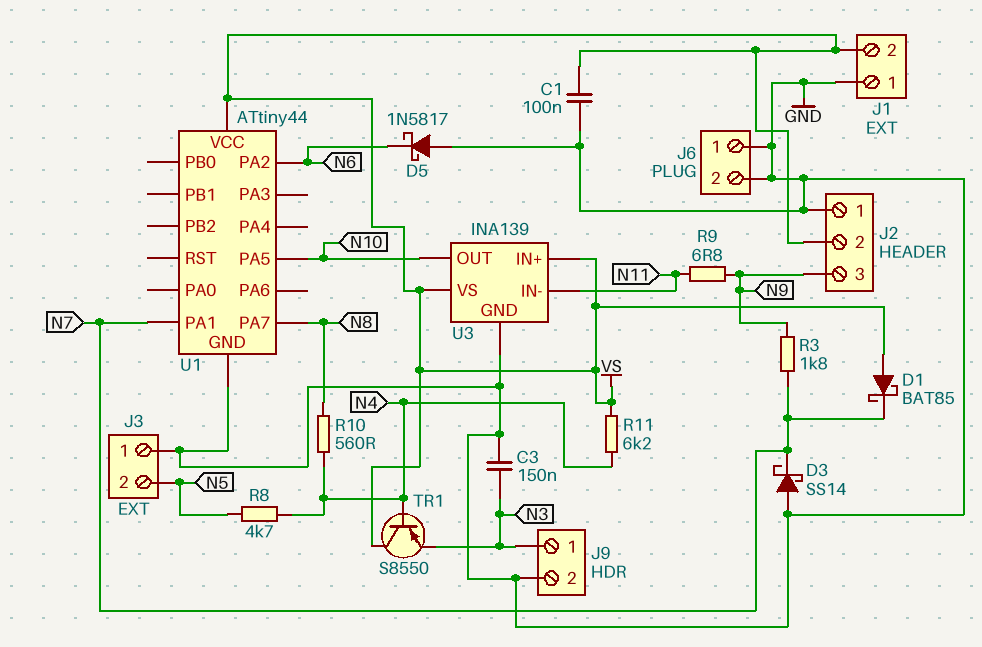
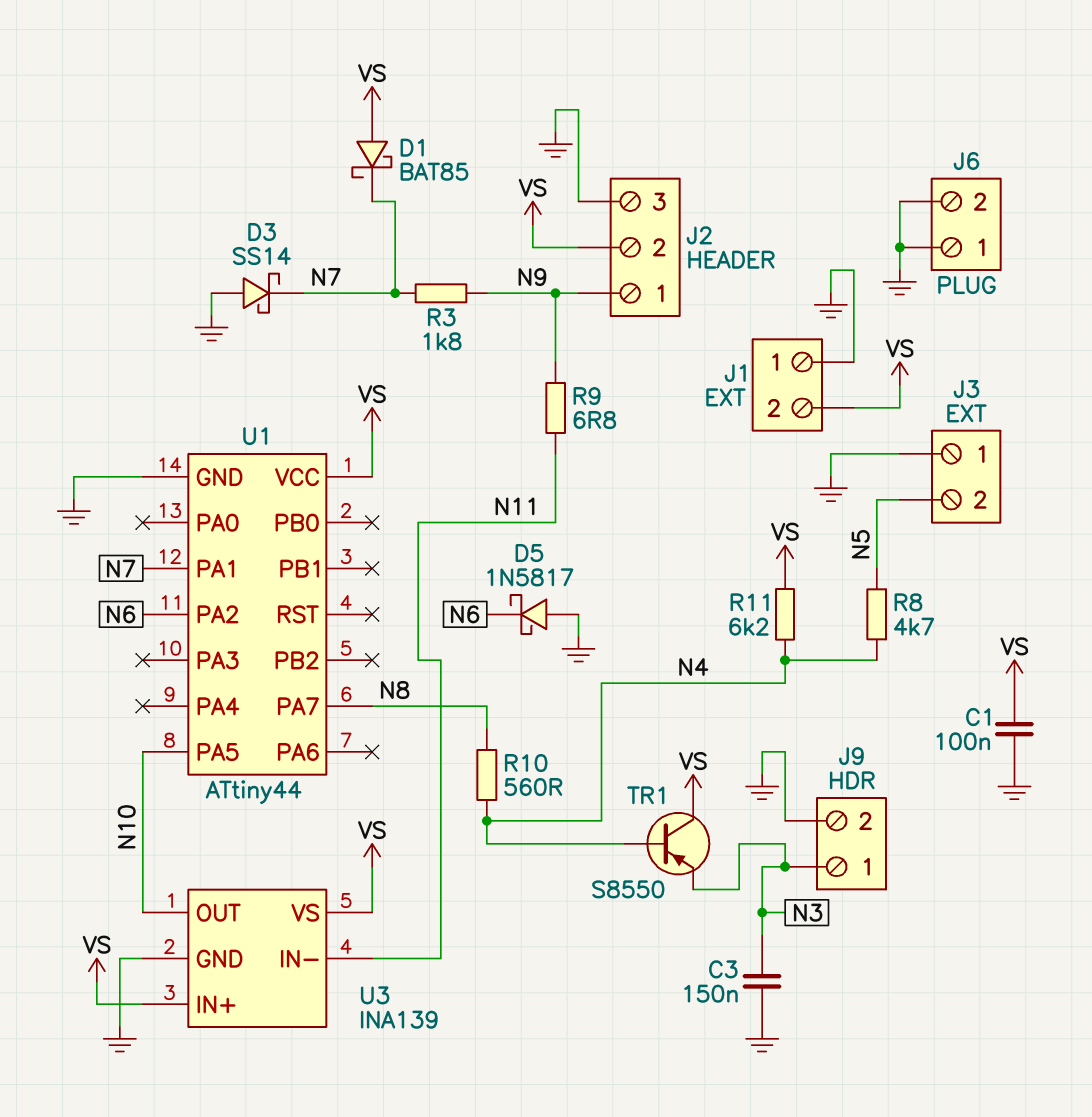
J2 pin 1: GND -> N9
J2 pin 3: N9 -> GND

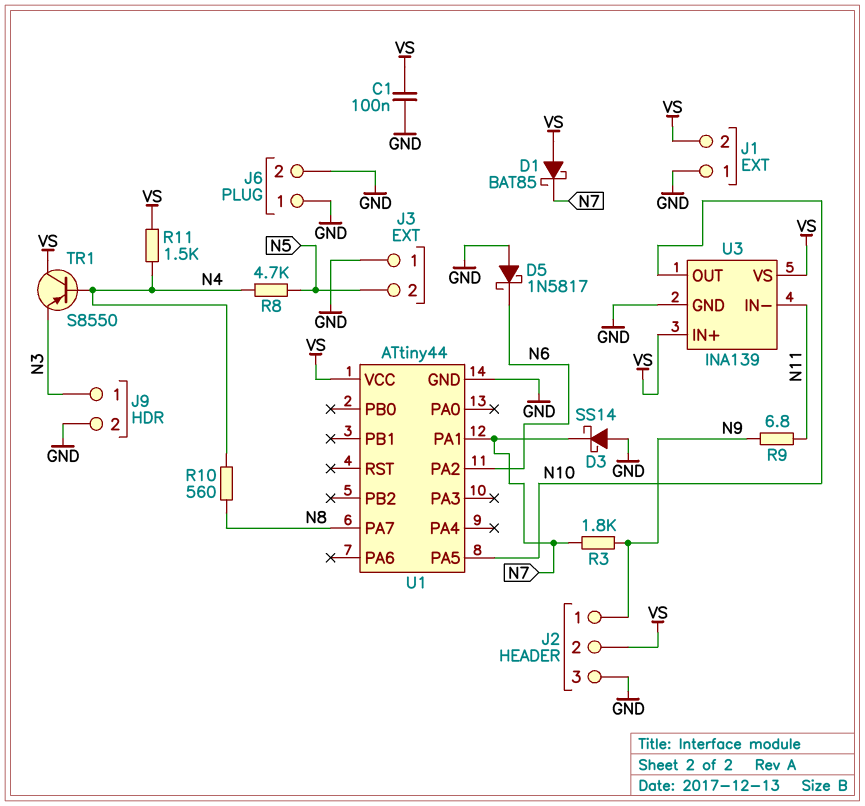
C3: 150nF (GND, N3) -> none
R11: 6.2k (N4, VS) -> 1.5k (N4, VS)

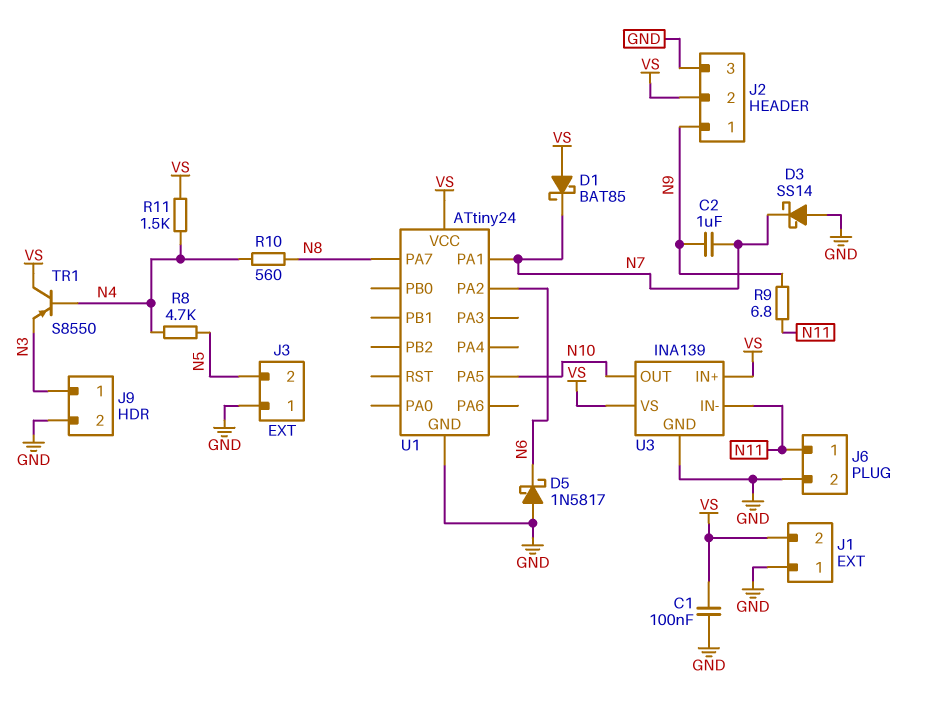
C2: none -> 1uF (N7, N9)
J6 pin 1: GND -> N11
R3: 1.8k (N7, N9) -> none
U1: ATtiny44 -> ATtiny24

